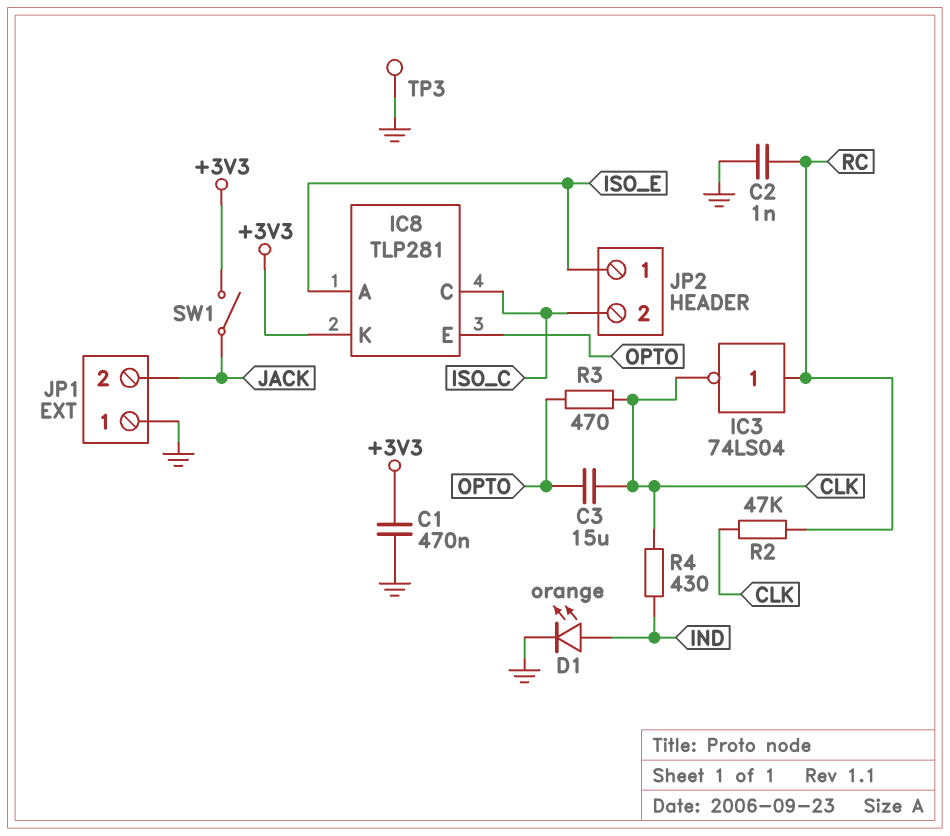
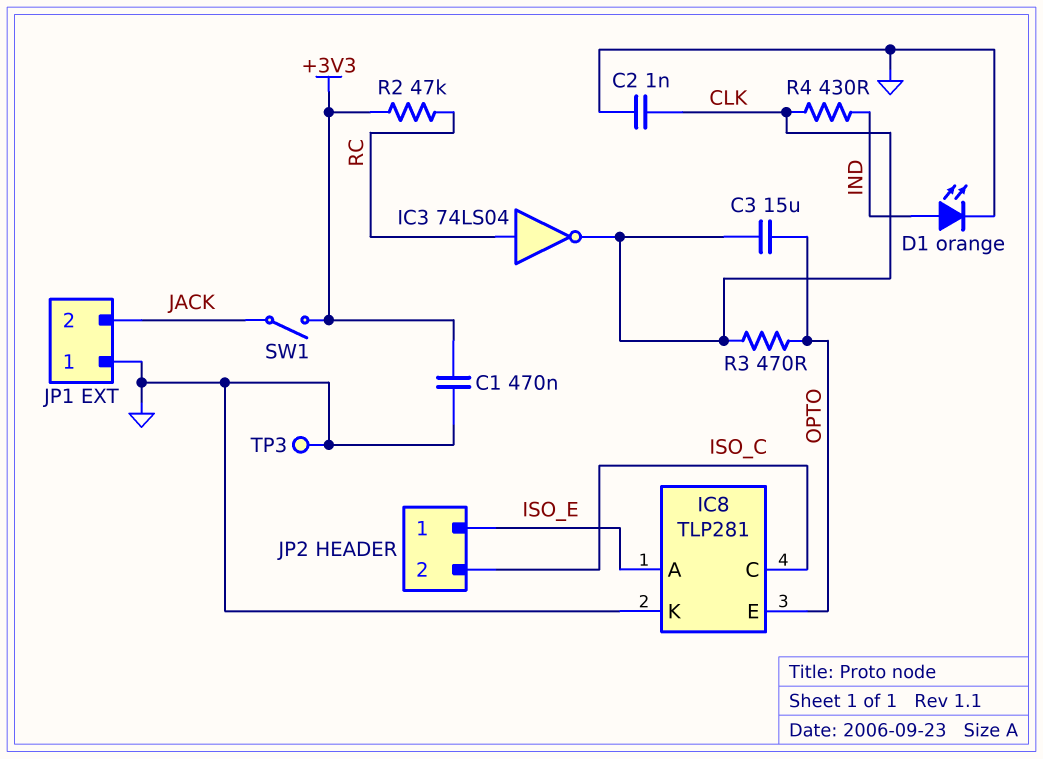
C2: 1nF (GND, RC) -> 1nF (CLK, GND)
IC8 pin K: +3V3 -> GND
R2: 47k (CLK, RC) -> 47k (+3V3, RC)

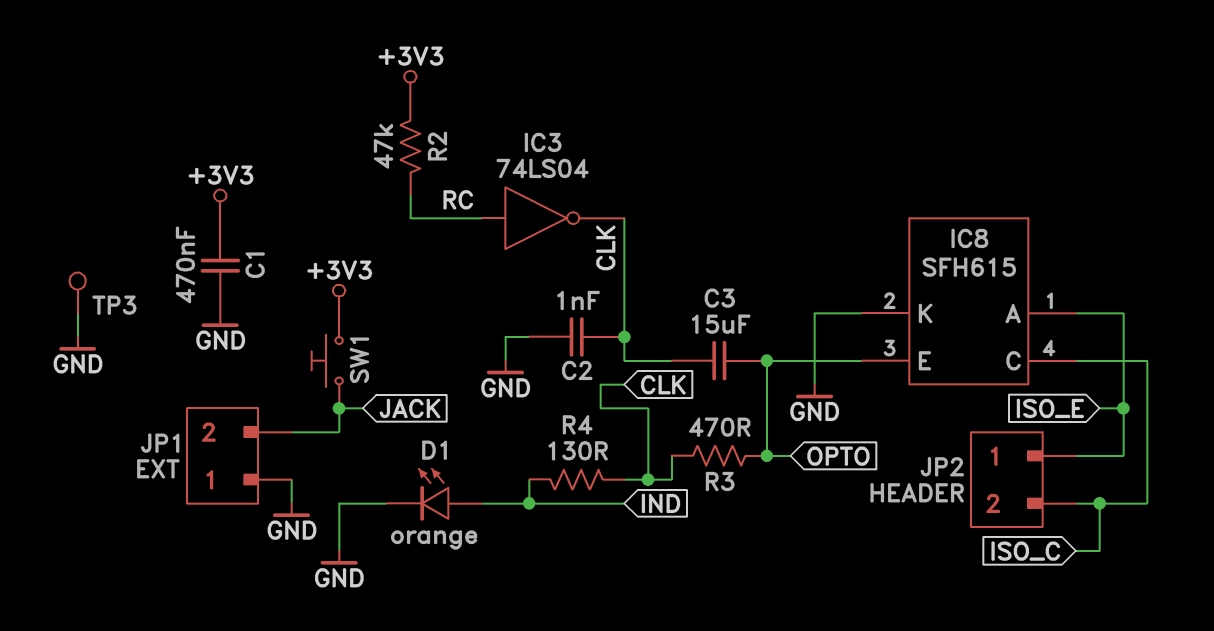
IC8: TLP281 -> SFH615
R4: 430 (CLK, IND) -> 130 (CLK, IND)
SW1: switch (+3V3, JACK) -> button (+3V3, JACK)

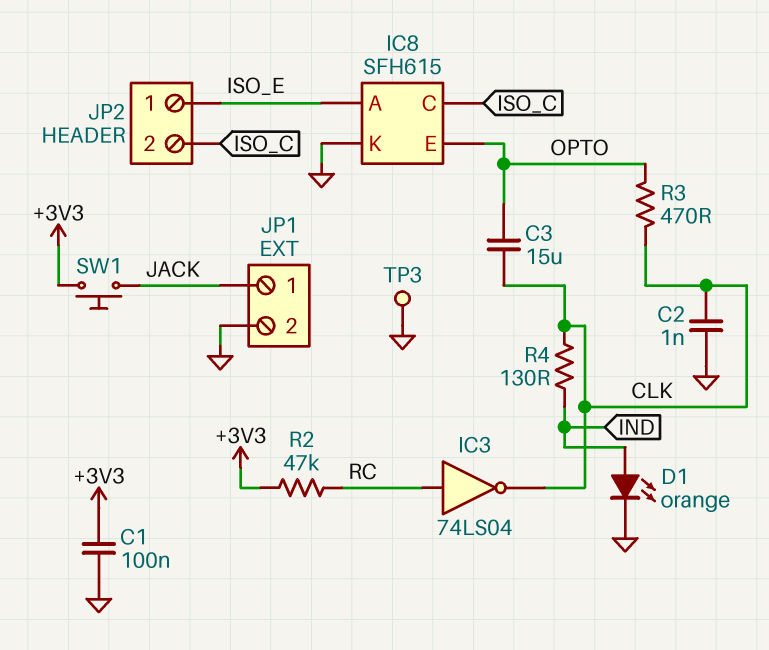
C1: 470nF (+3V3, GND) -> 100nF (+3V3, GND)
JP1 pin 1: GND -> JACK
JP1 pin 2: JACK -> GND

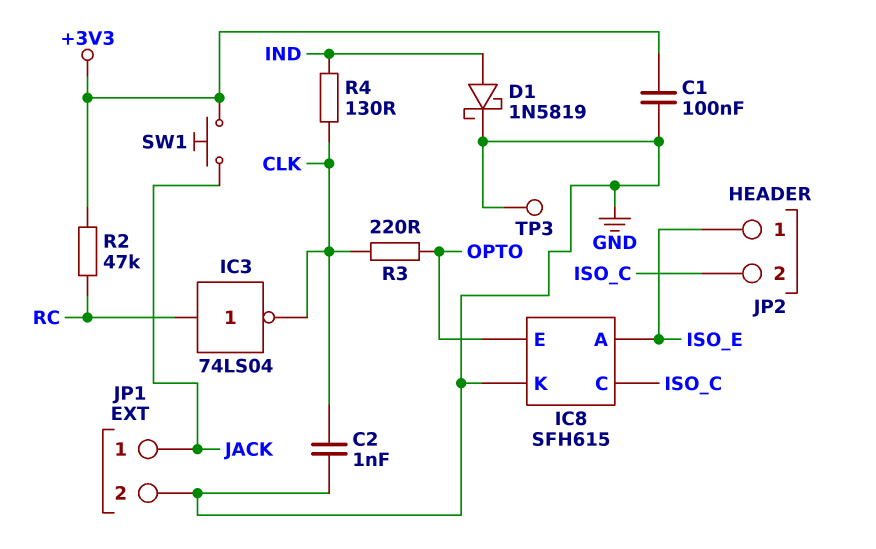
C3: 15uF (CLK, OPTO) -> none
D1: LED orange (A IND, K GND) -> schottky 1N5819 (A IND, K GND)
R3: 470 (CLK, OPTO) -> 220 (CLK, OPTO)

